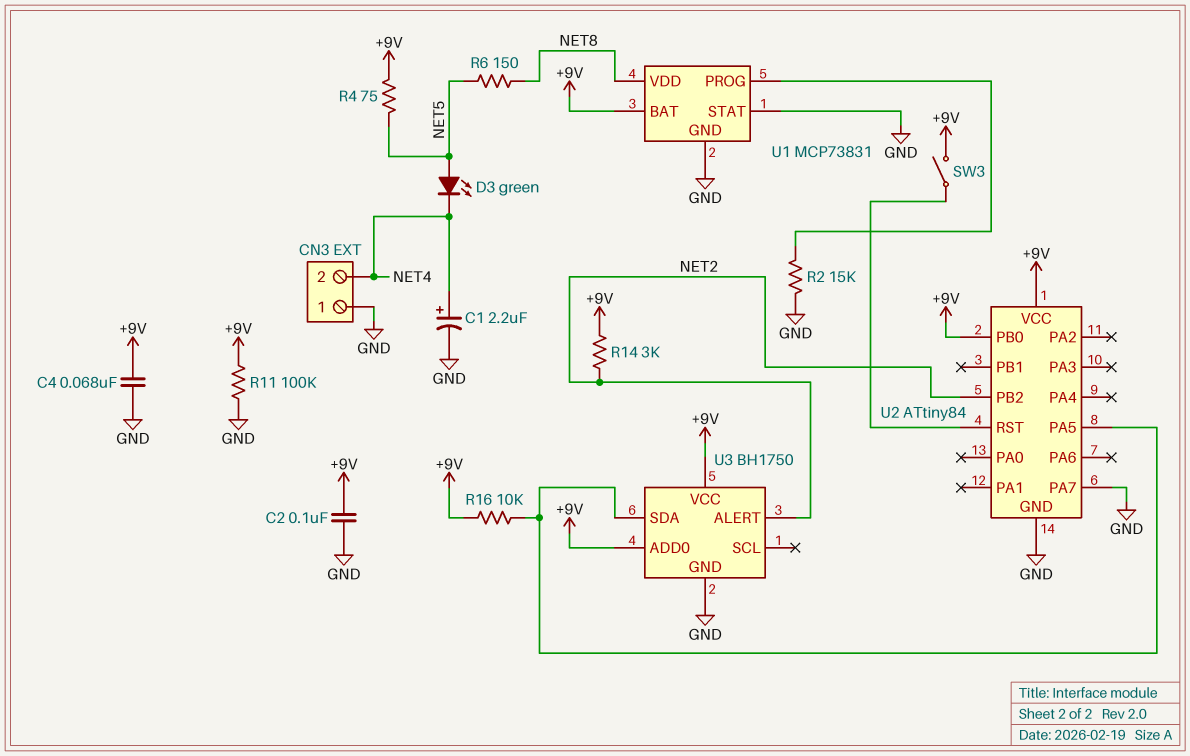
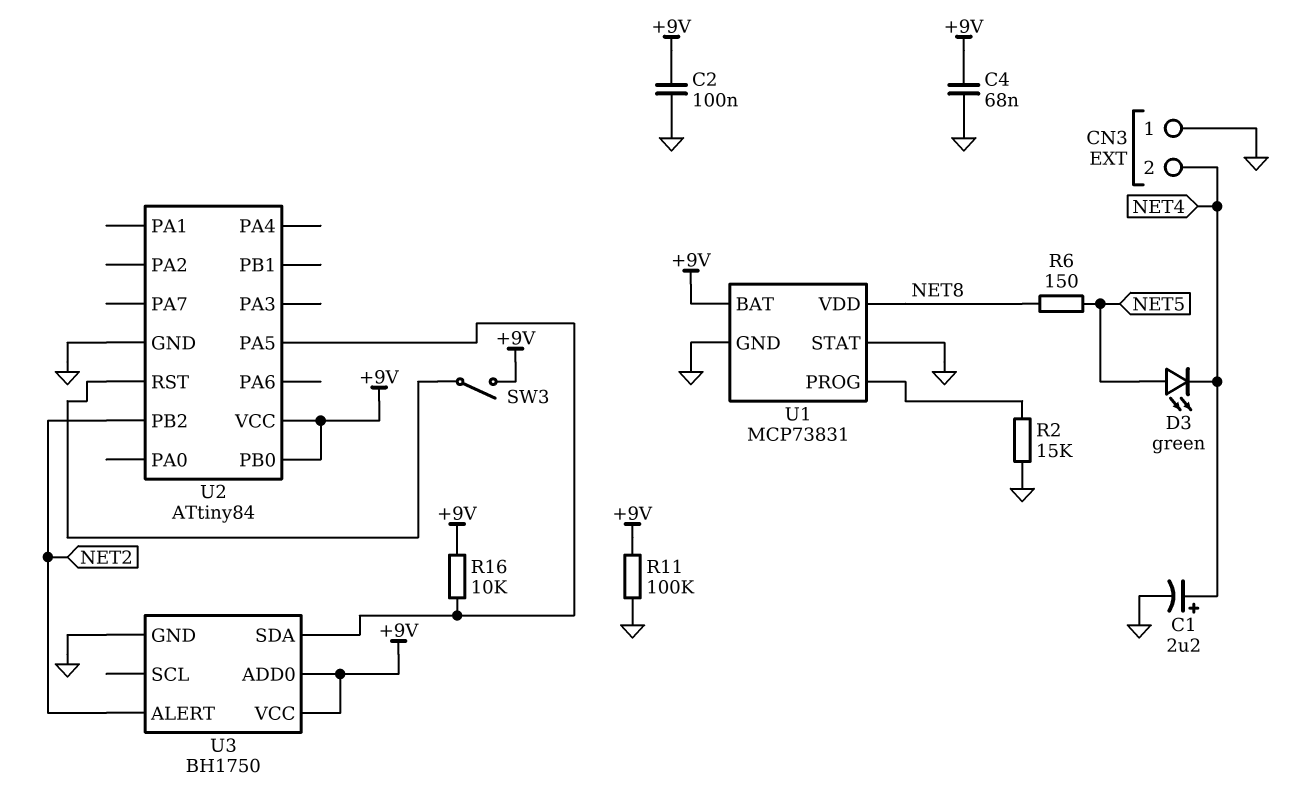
R4: 75 (+9V, NET5) -> none
R14: 3k (+9V, NET2) -> none
U2 pin PA7: GND -> none

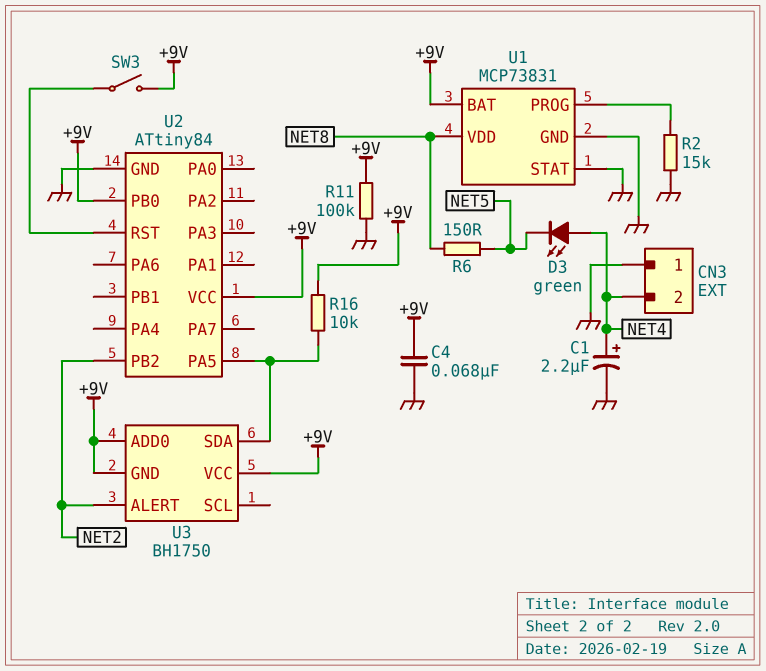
C2: 100nF (+9V, GND) -> none
D3: LED green (A NET5, K NET4) -> LED green (A NET4, K NET5)
U3 pin GND: GND -> +9V

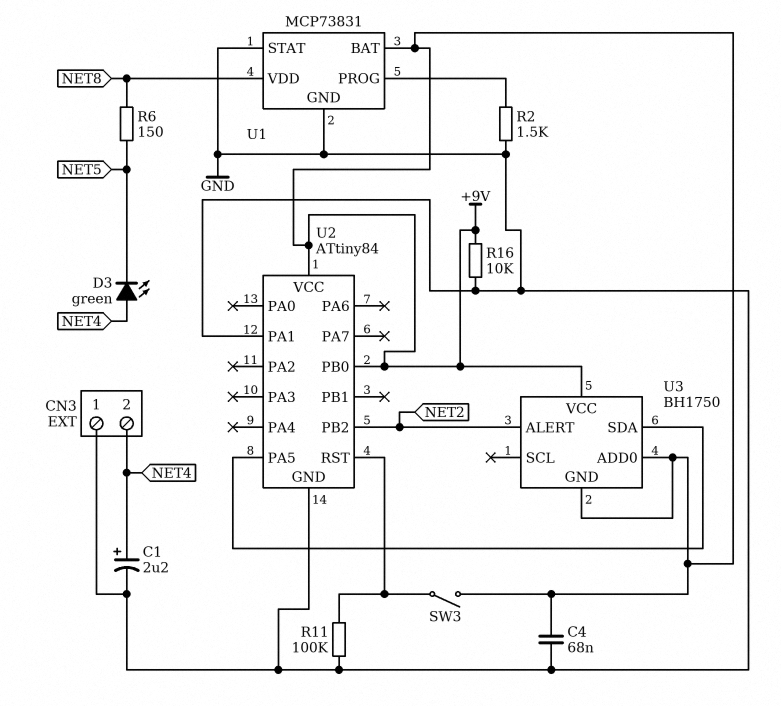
R2: 15k (GND, U1/PROG) -> 1.5k (GND, U1/PROG)
R11: 100k (+9V, GND) -> 100k (GND, U2/RST)
R16: 10k (+9V, U2/PA5) -> 10k (+9V, GND)
U2 pin PA1: none -> GND

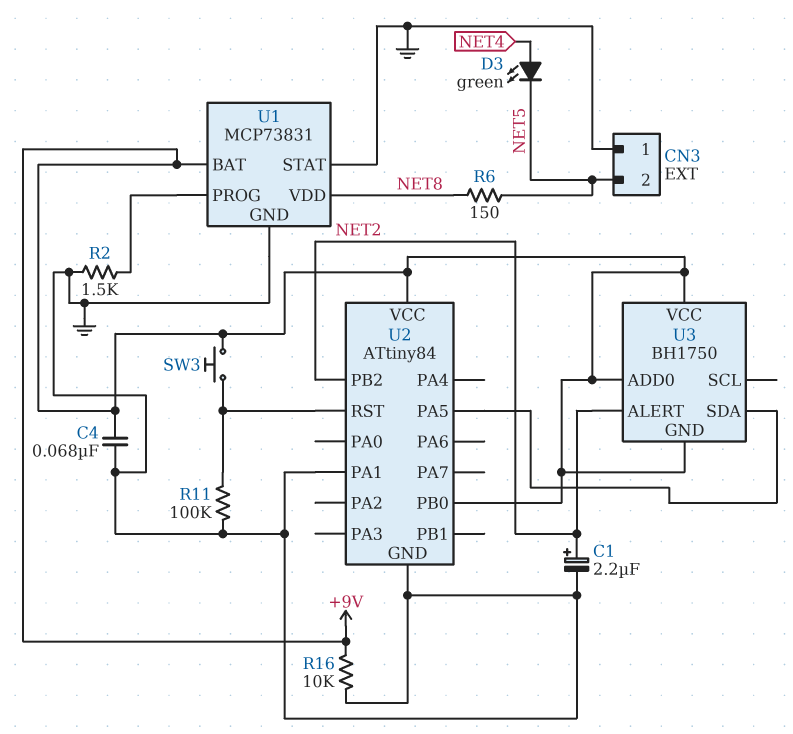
C1: 2.2uF (plus NET4, minus GND) -> 2.2uF (plus NET2, minus GND)
CN3 pin 2: NET4 -> NET5
SW3: switch (+9V, U2/RST) -> button (+9V, U2/RST)

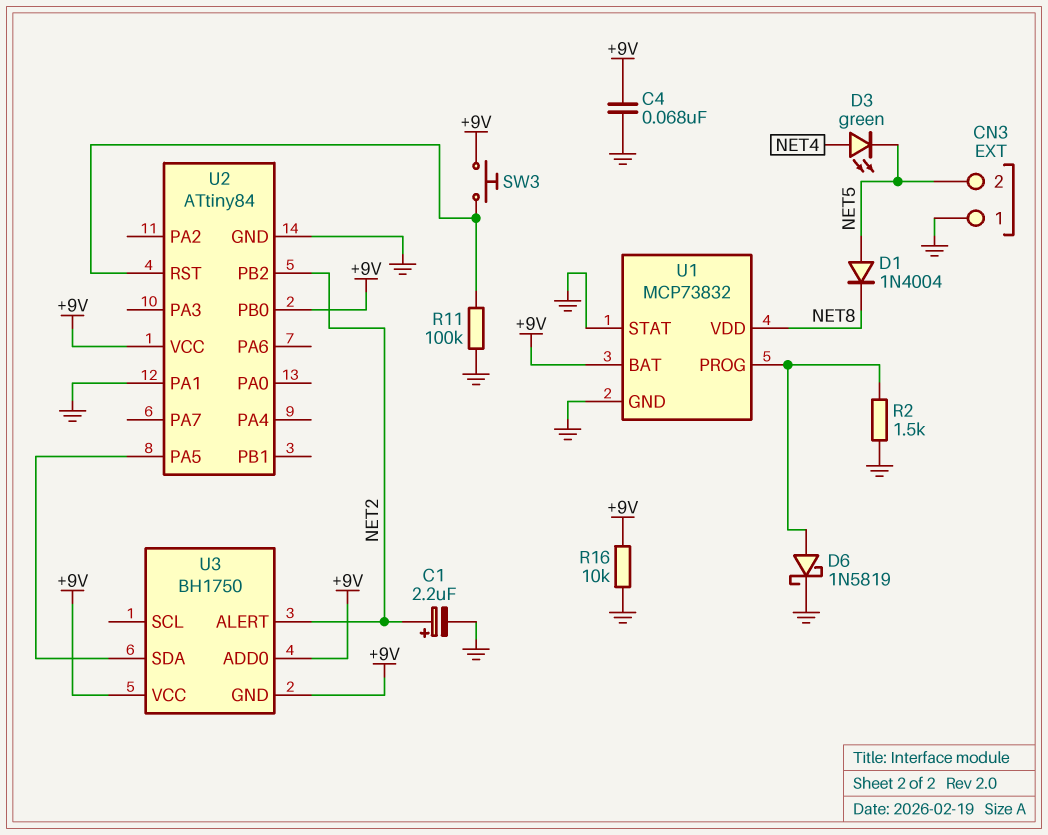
D1: none -> diode 1N4004 (A NET5, K NET8)
D6: none -> schottky 1N5819 (A U1/PROG, K GND)
R6: 150 (NET5, NET8) -> none
U1: MCP73831 -> MCP73832

